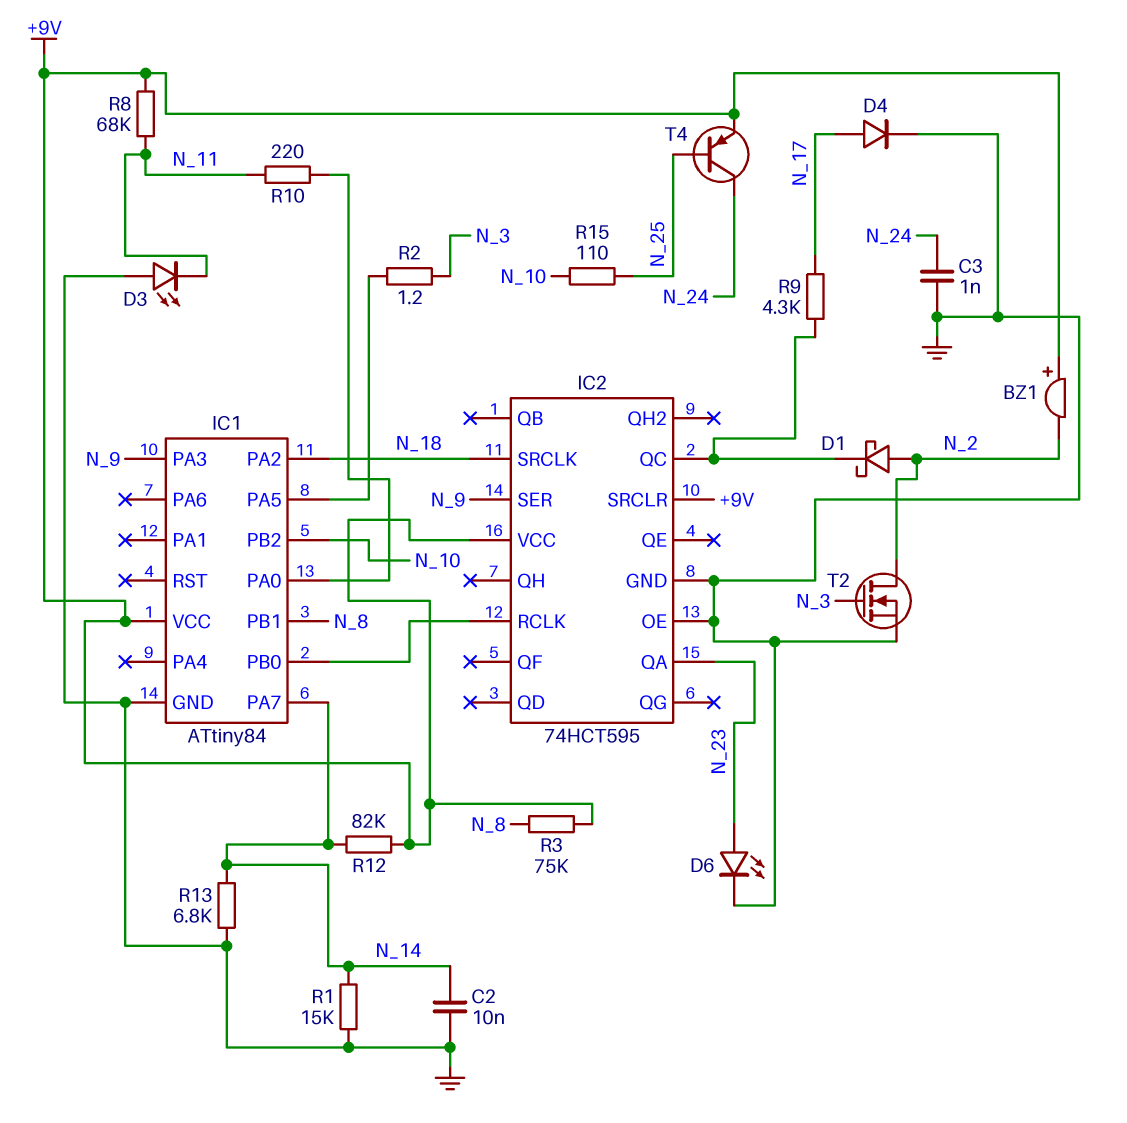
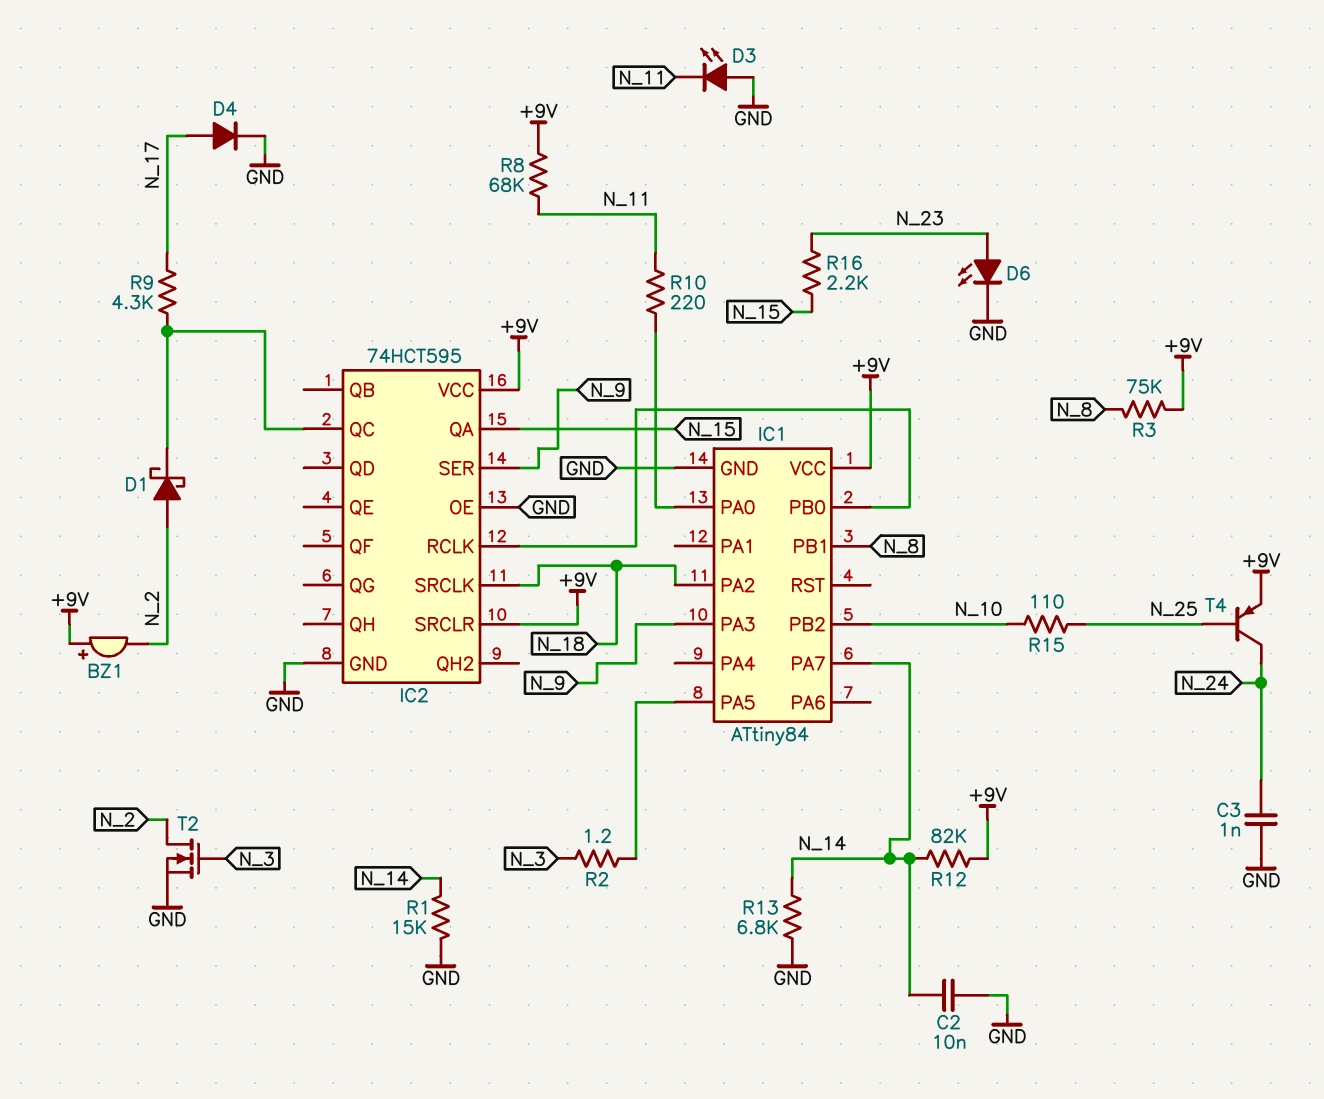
IC2 pin QA: N_23 -> N_15
R16: none -> 2.2k (N_15, N_23)

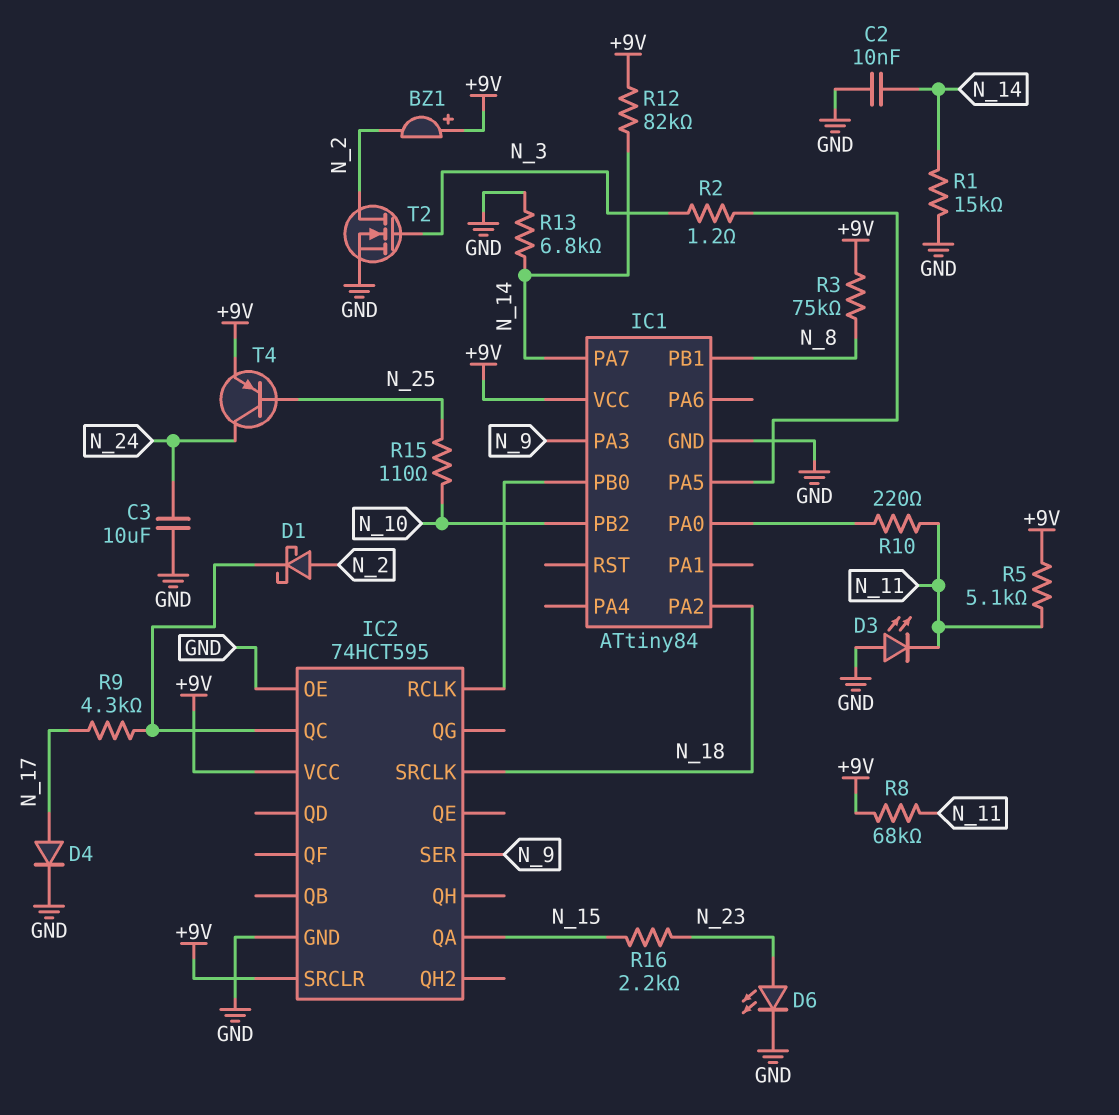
C3: 1nF (GND, N_24) -> 10uF (GND, N_24)
R5: none -> 5.1k (+9V, N_11)

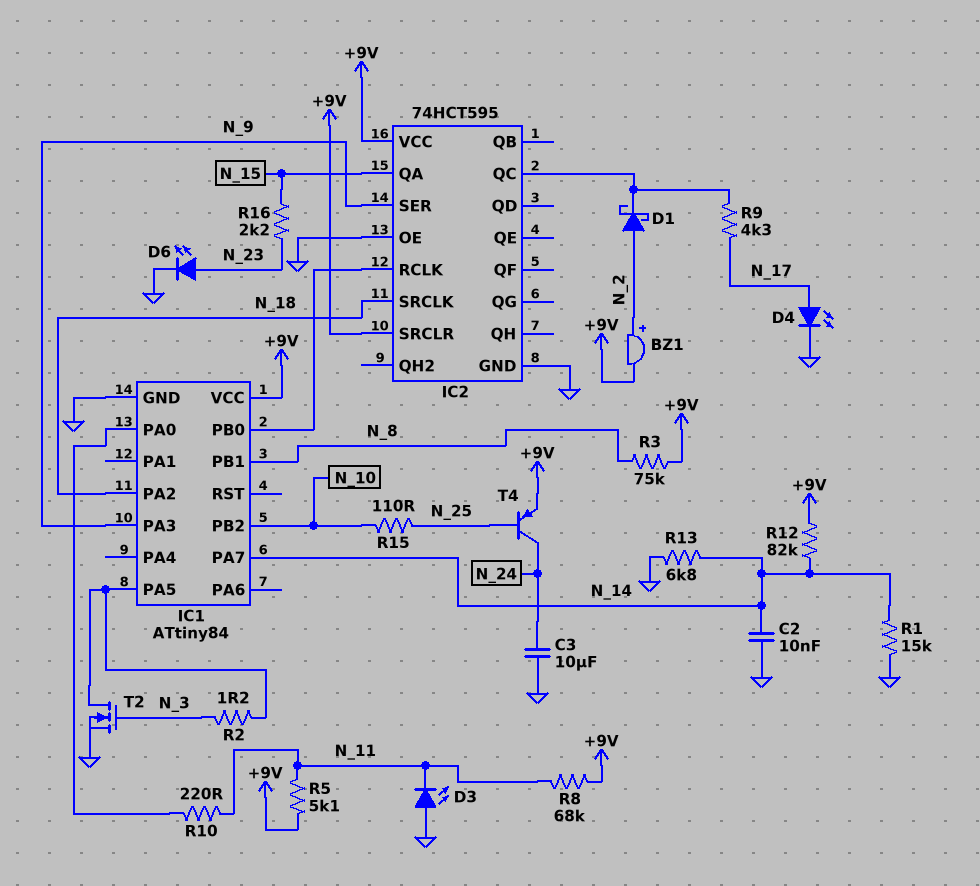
BZ1: buzzer (plus +9V, minus N_2) -> buzzer (plus N_2, minus +9V)
D4: diode (A N_17, K GND) -> LED (A N_17, K GND)
T2: NMOS (G N_3, D N_2, S GND) -> NMOS (G N_3, D IC1/PA5, S GND)

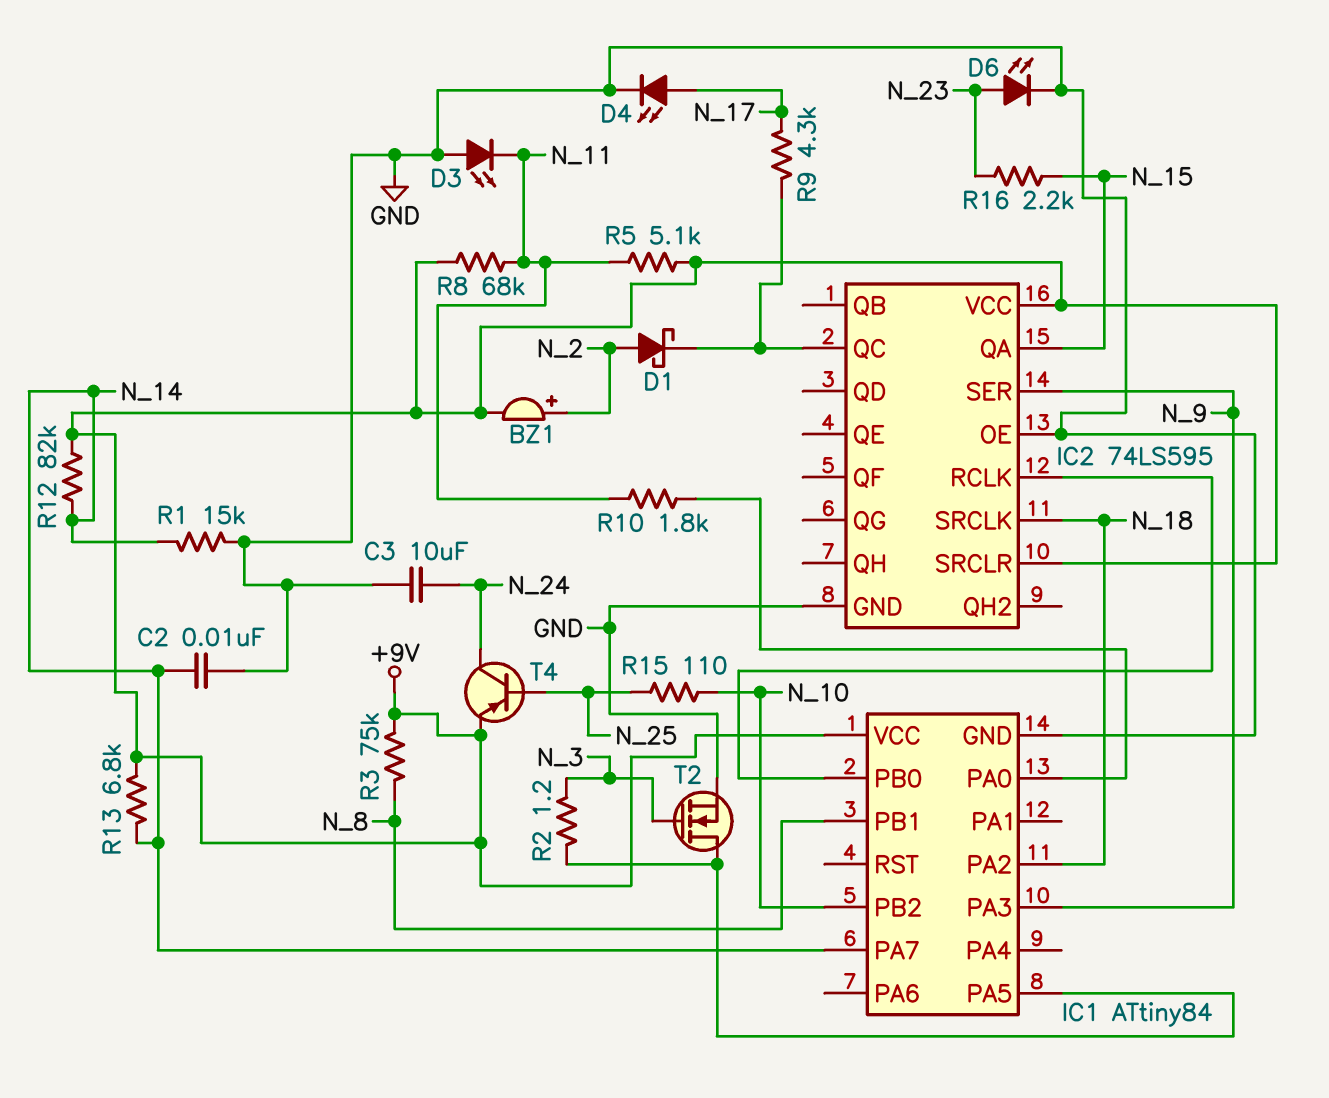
IC2: 74HCT595 -> 74LS595
R10: 220 (IC1/PA0, N_11) -> 1.8k (IC1/PA0, N_11)
R13: 6.8k (GND, N_14) -> 6.8k (+9V, N_14)

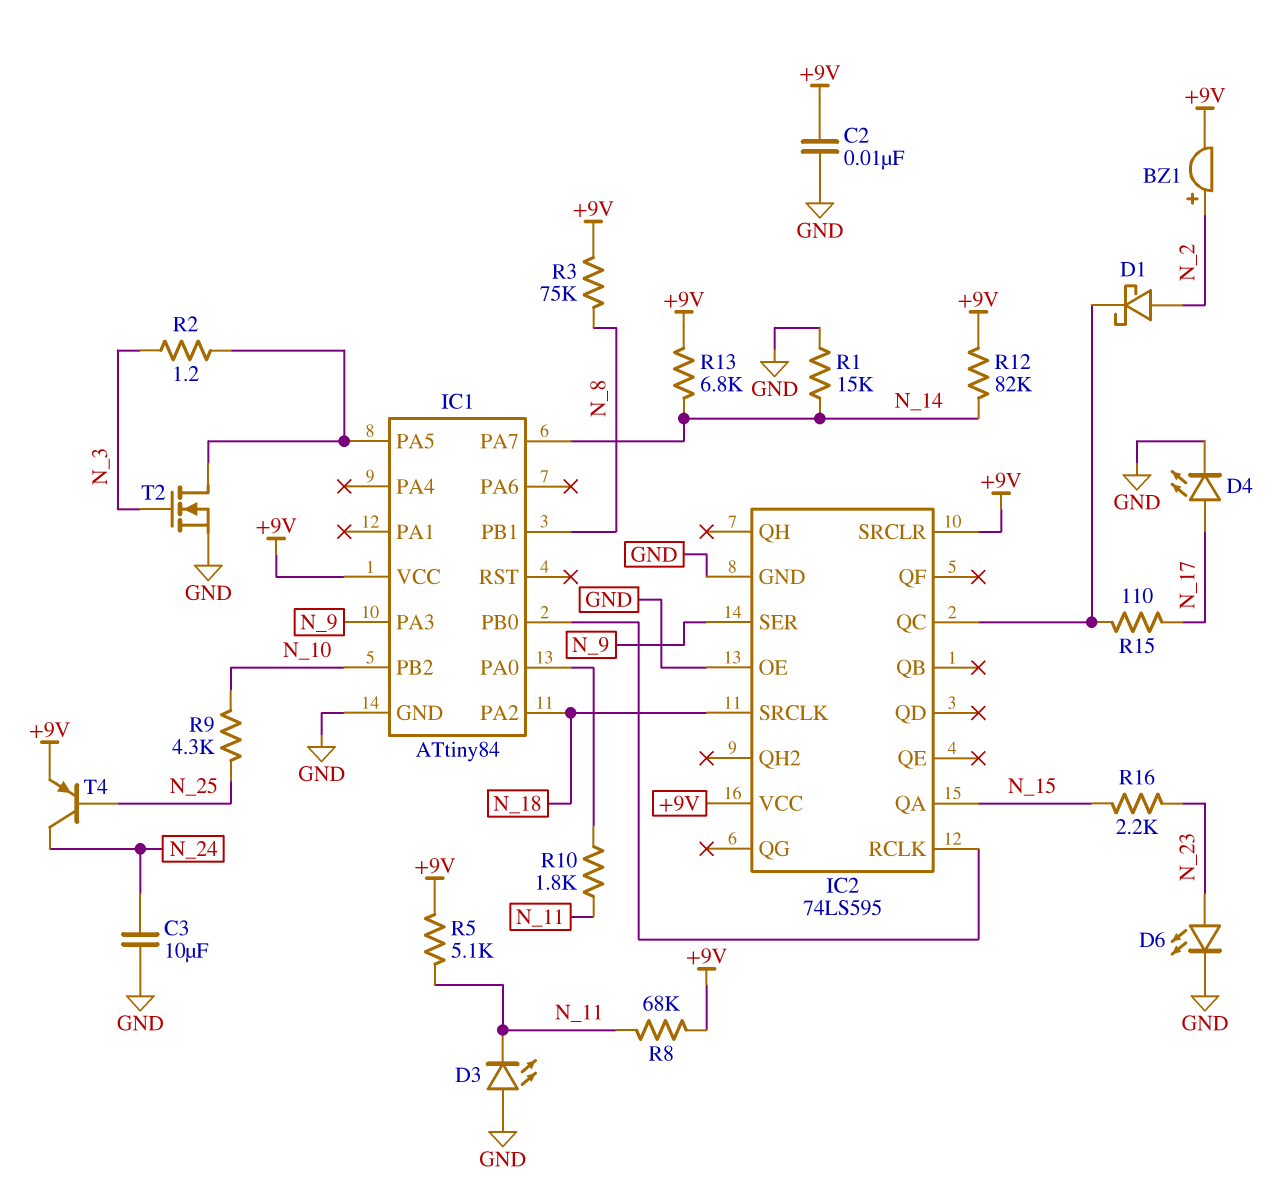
C2: 10nF (GND, N_14) -> 10nF (+9V, GND)
R9: 4.3k (IC2/QC, N_17) -> 4.3k (N_10, N_25)
R15: 110 (N_10, N_25) -> 110 (IC2/QC, N_17)

